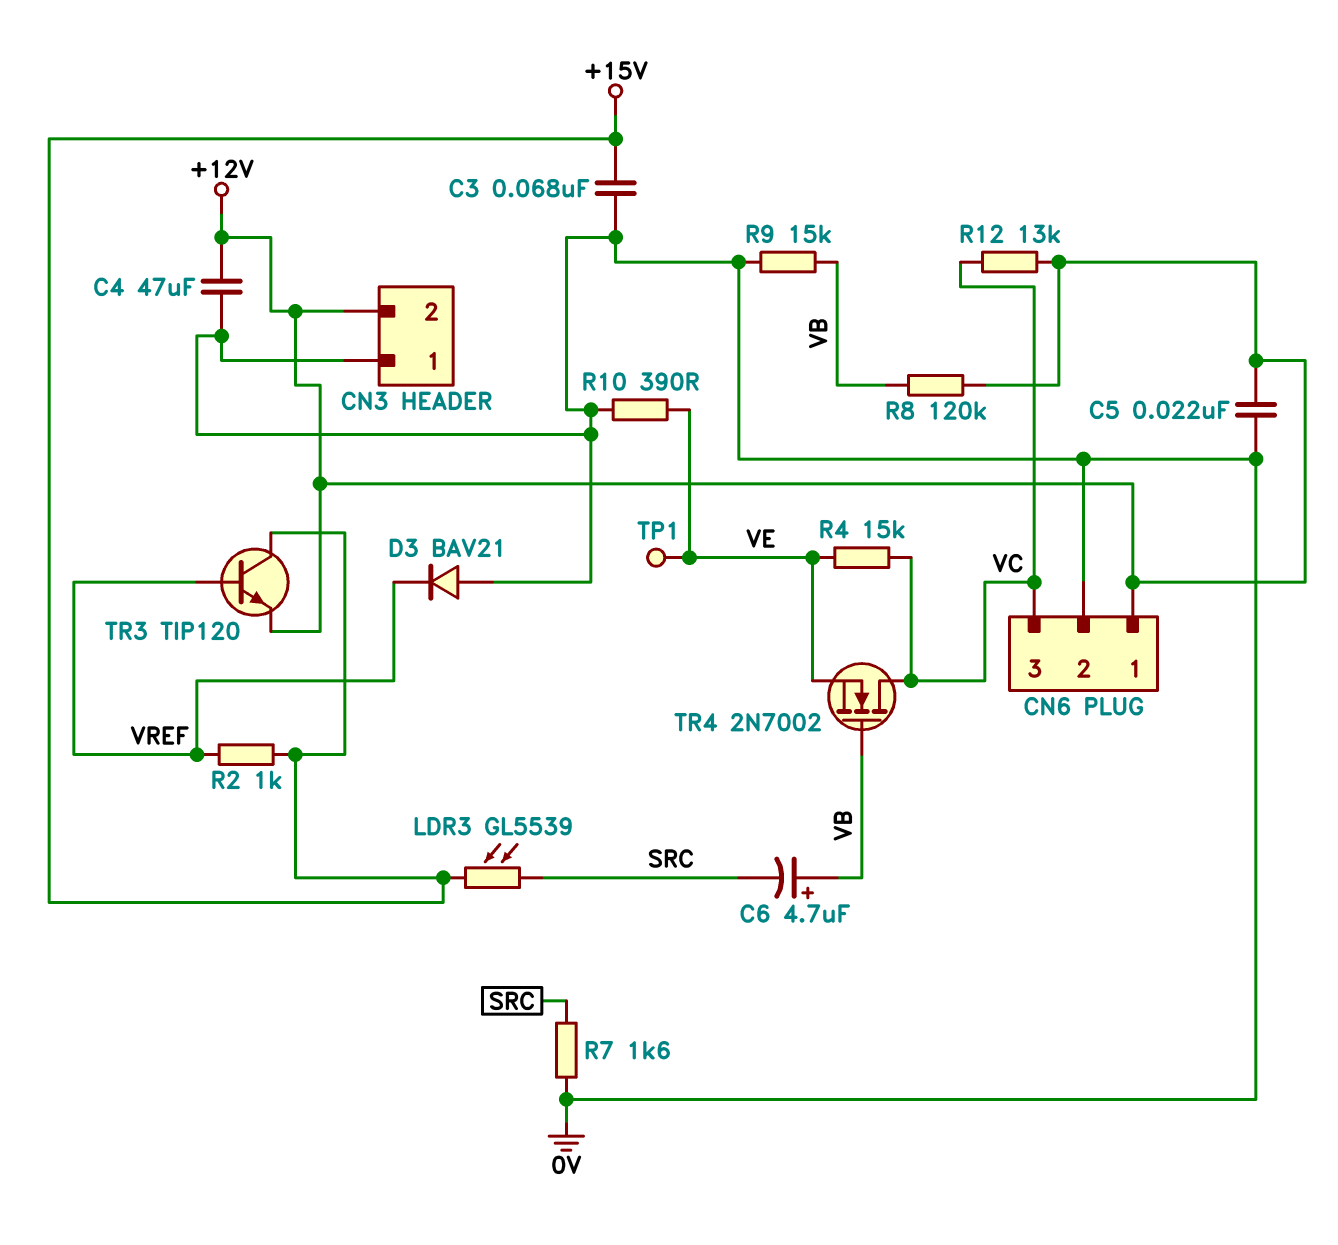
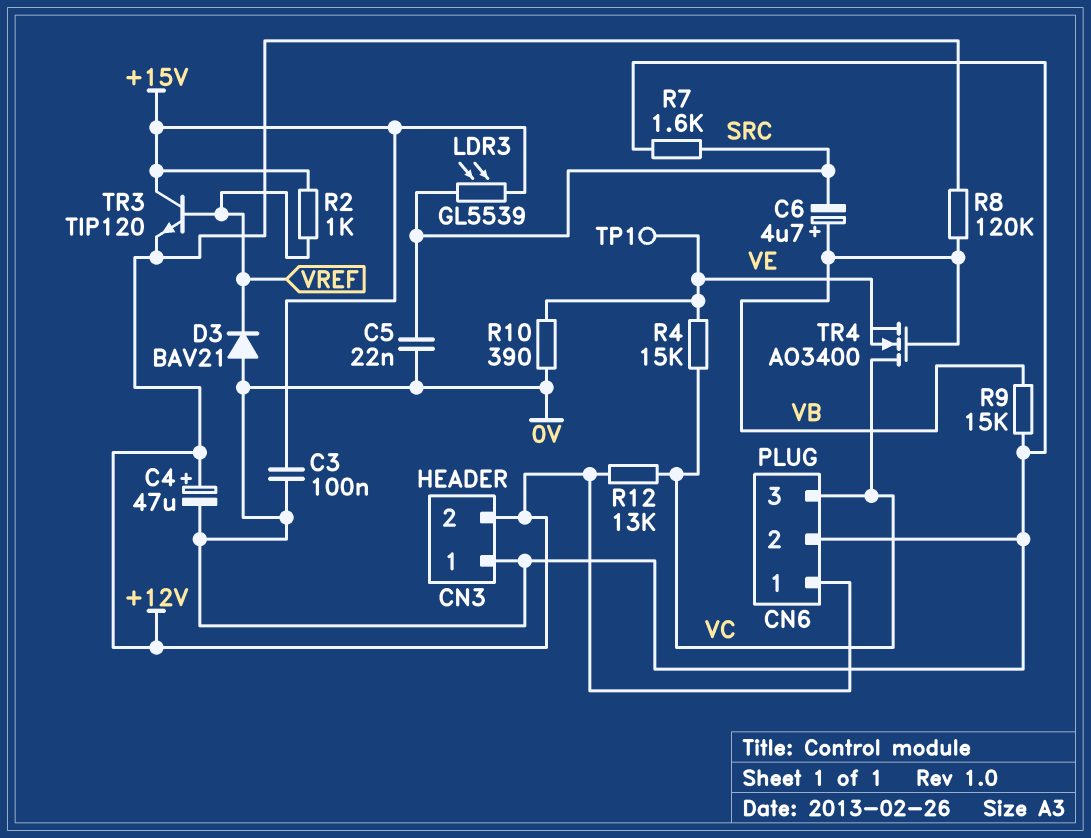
C3: 68nF (+15V, 0V) -> 100nF (+15V, 0V)
C4: 47uF (+12V, 0V) -> 47uF (plus +12V, minus 0V)
C5: 22nF (+12V, 0V) -> 22nF (0V, SRC)
TR4: NMOS 2N7002 (G VB, D VC, S VE) -> NMOS AO3400 (G VB, D VC, S VE)

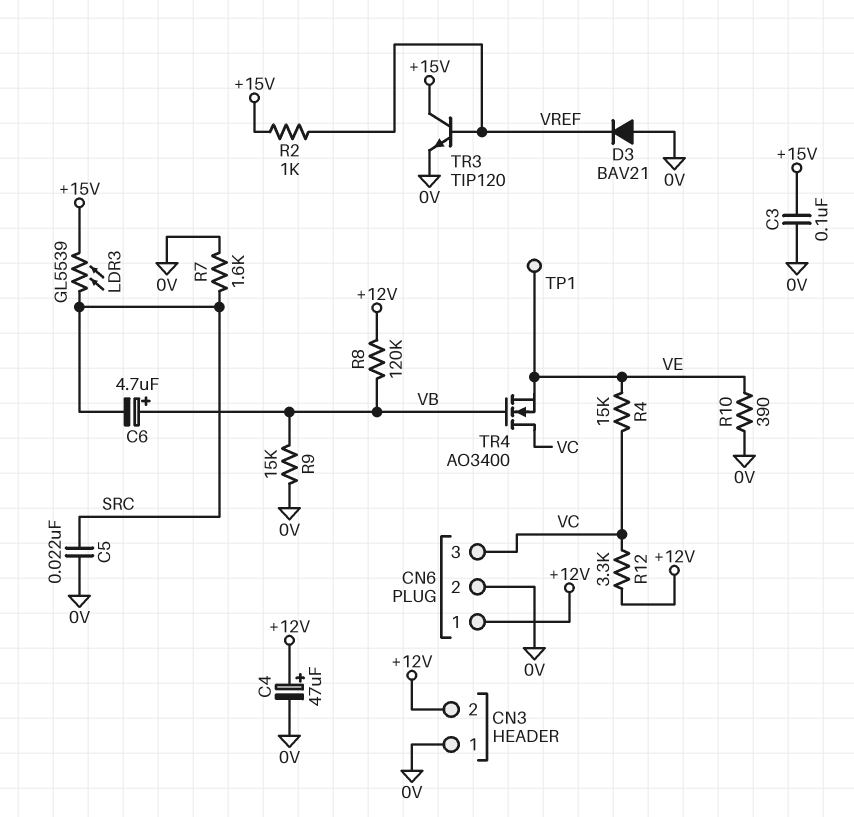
R12: 13k (+12V, VC) -> 3.3k (+12V, VC)
TR3: NPN TIP120 (B VREF, C +15V, E +12V) -> NPN TIP120 (B VREF, C +15V, E 0V)

